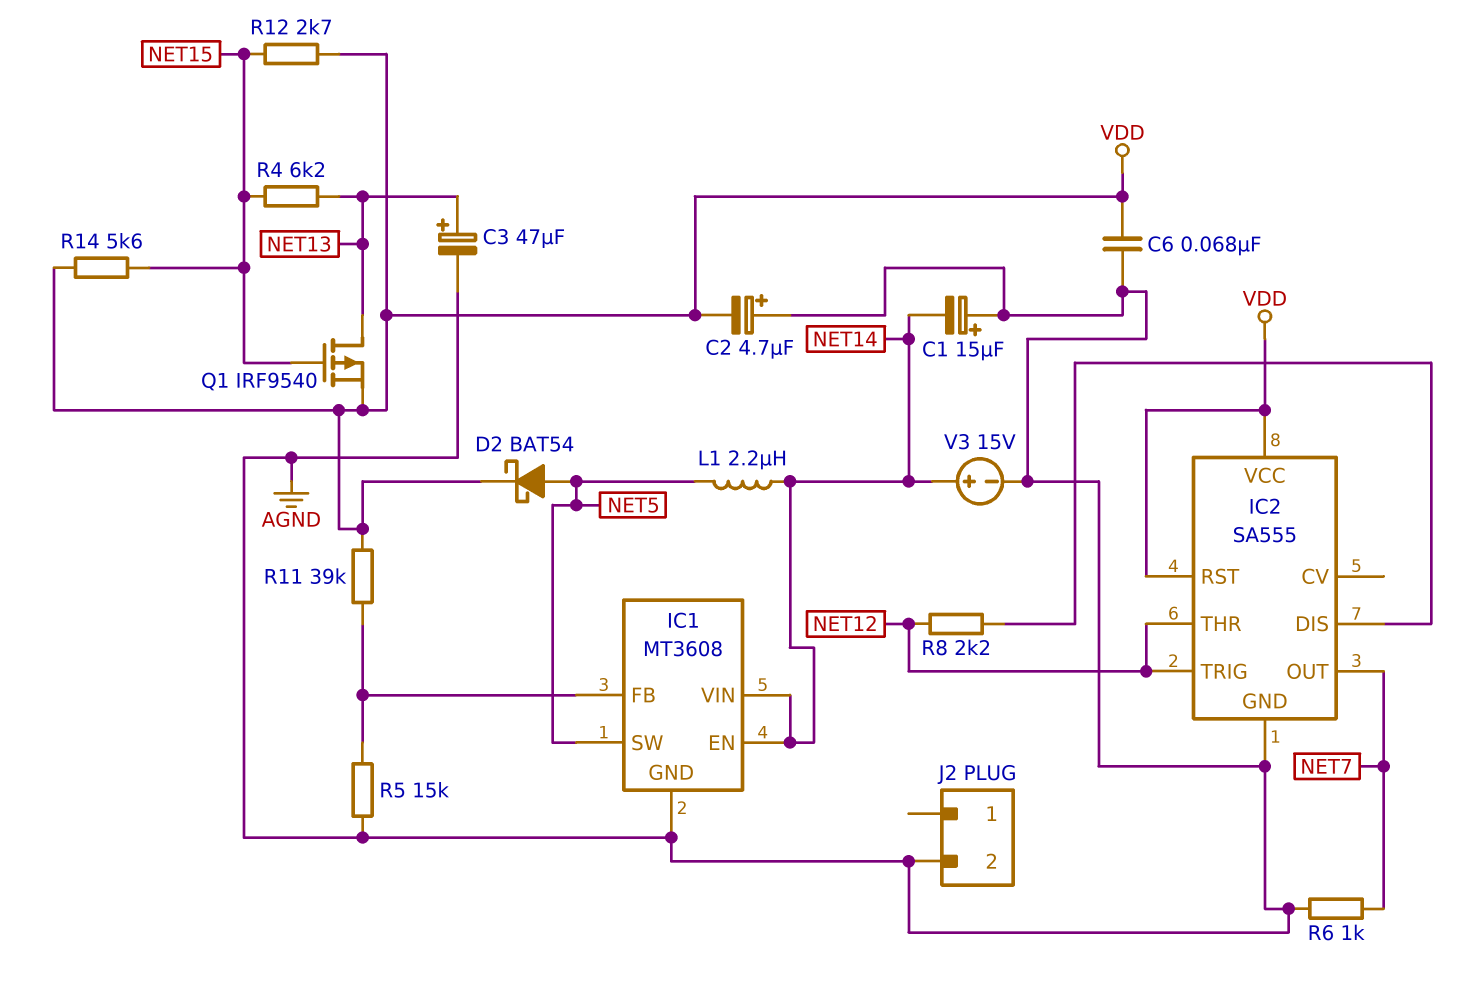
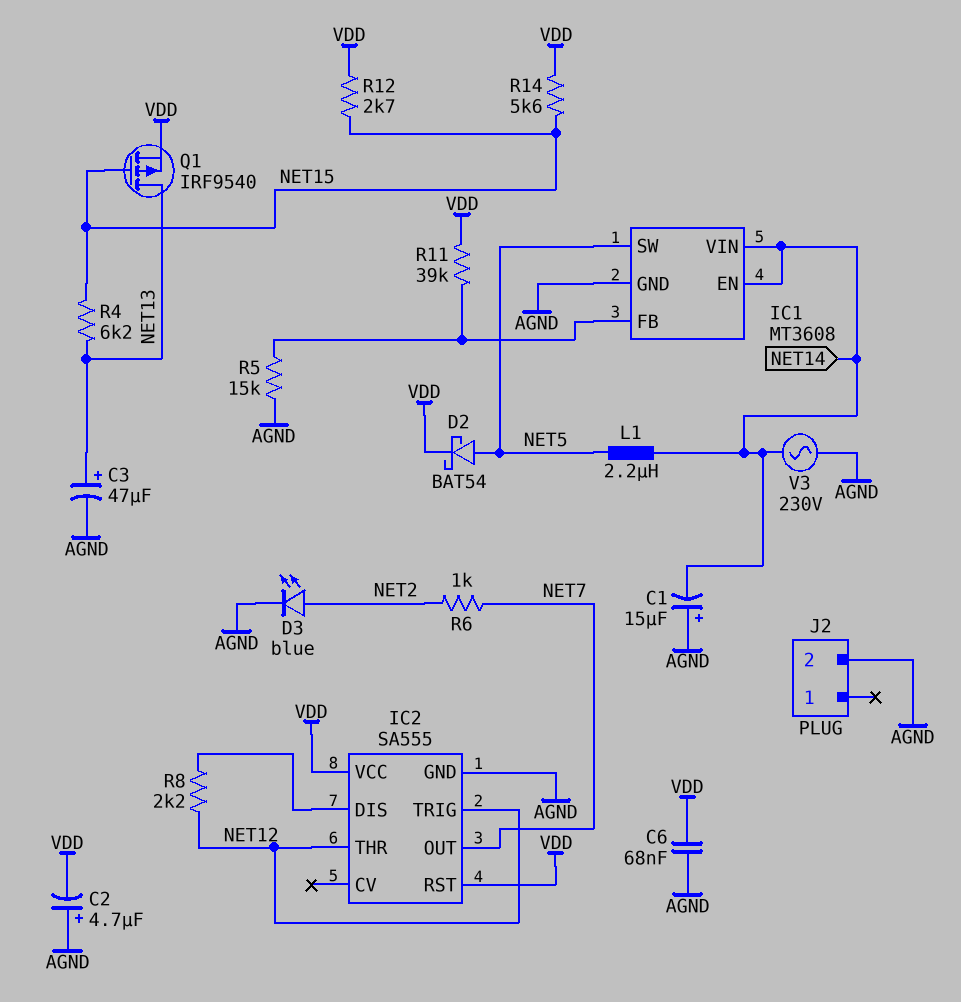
D3: none -> LED blue (A NET2, K AGND)
R6: 1k (AGND, NET7) -> 1k (NET2, NET7)
V3: 15V (plus NET14, minus AGND) -> AC 230V (AGND, NET14)

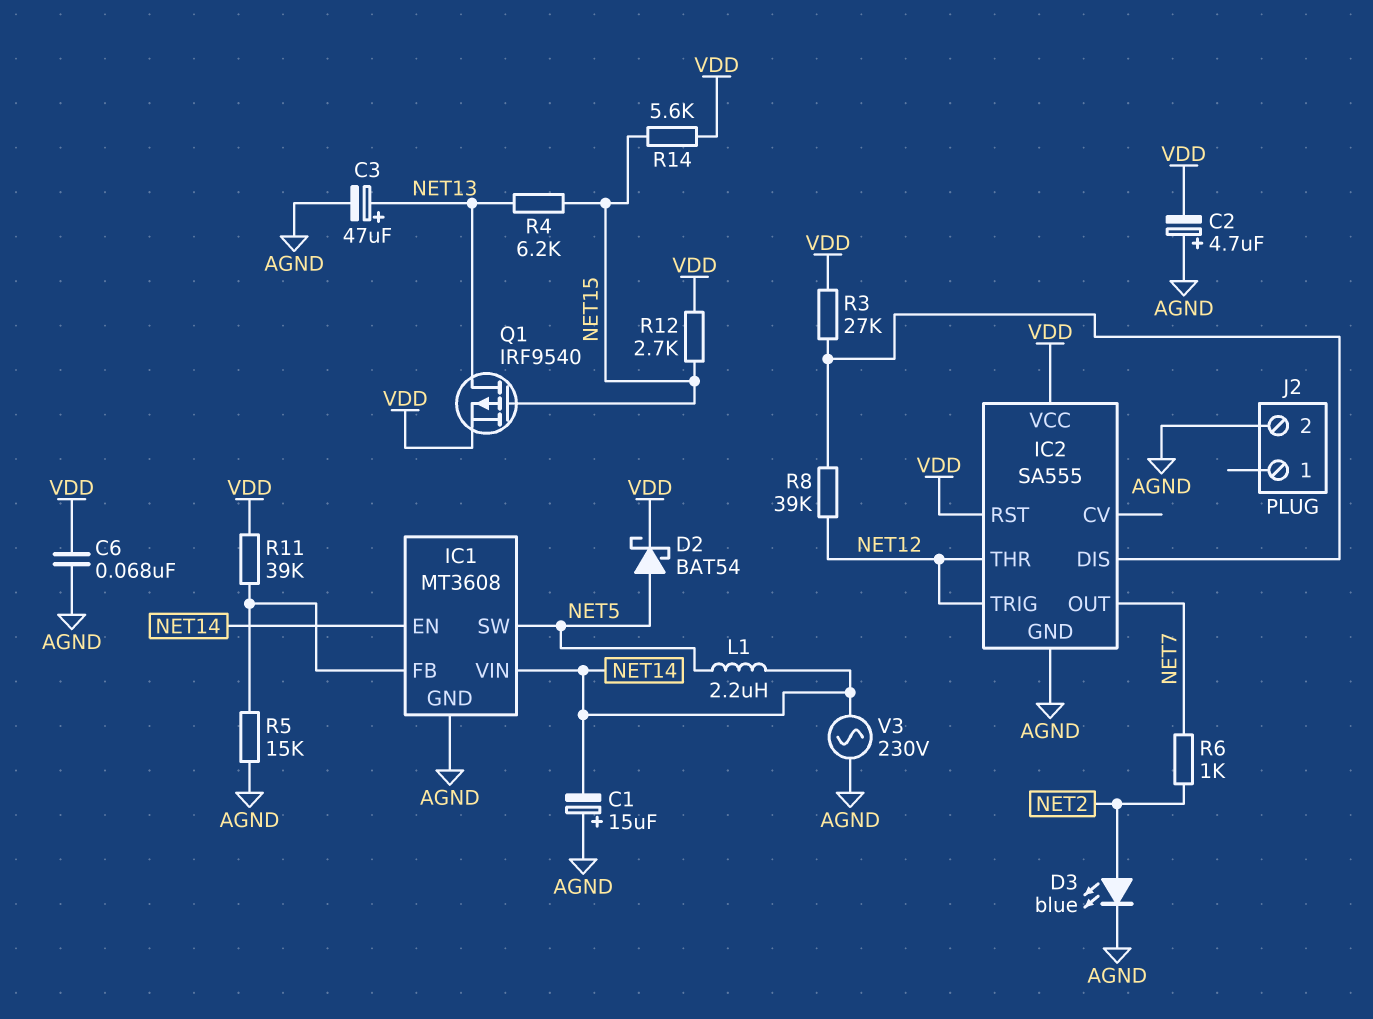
R3: none -> 27k (IC2/DIS, VDD)
R8: 2.2k (IC2/DIS, NET12) -> 39k (IC2/DIS, NET12)

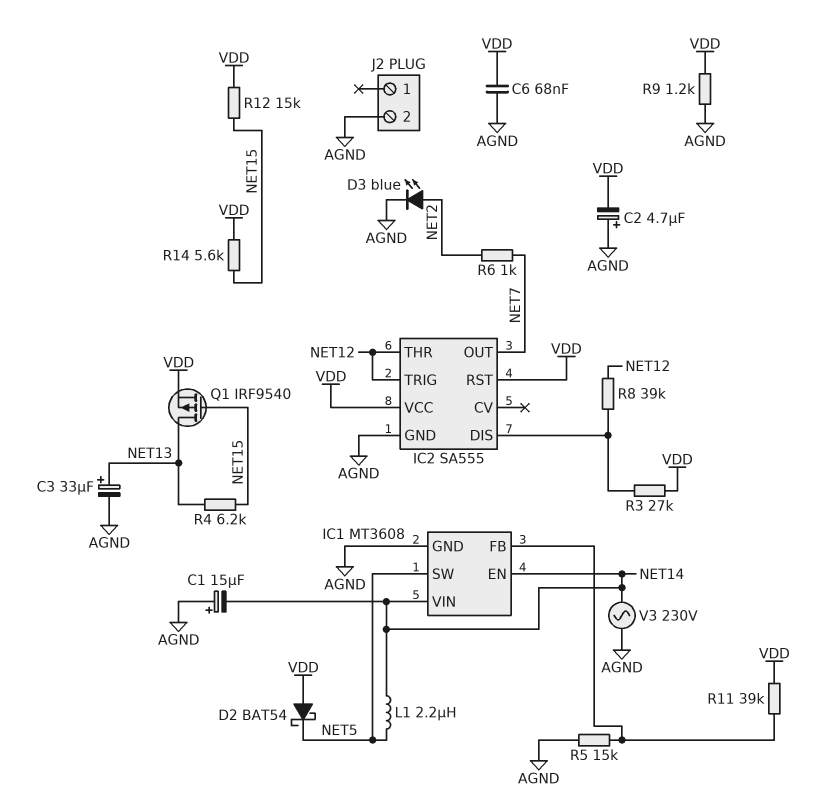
C3: 47uF (plus NET13, minus AGND) -> 33uF (plus NET13, minus AGND)
D2: schottky BAT54 (A NET5, K VDD) -> schottky BAT54 (A VDD, K NET5)
R9: none -> 1.2k (AGND, VDD)
R12: 2.7k (NET15, VDD) -> 15k (NET15, VDD)

